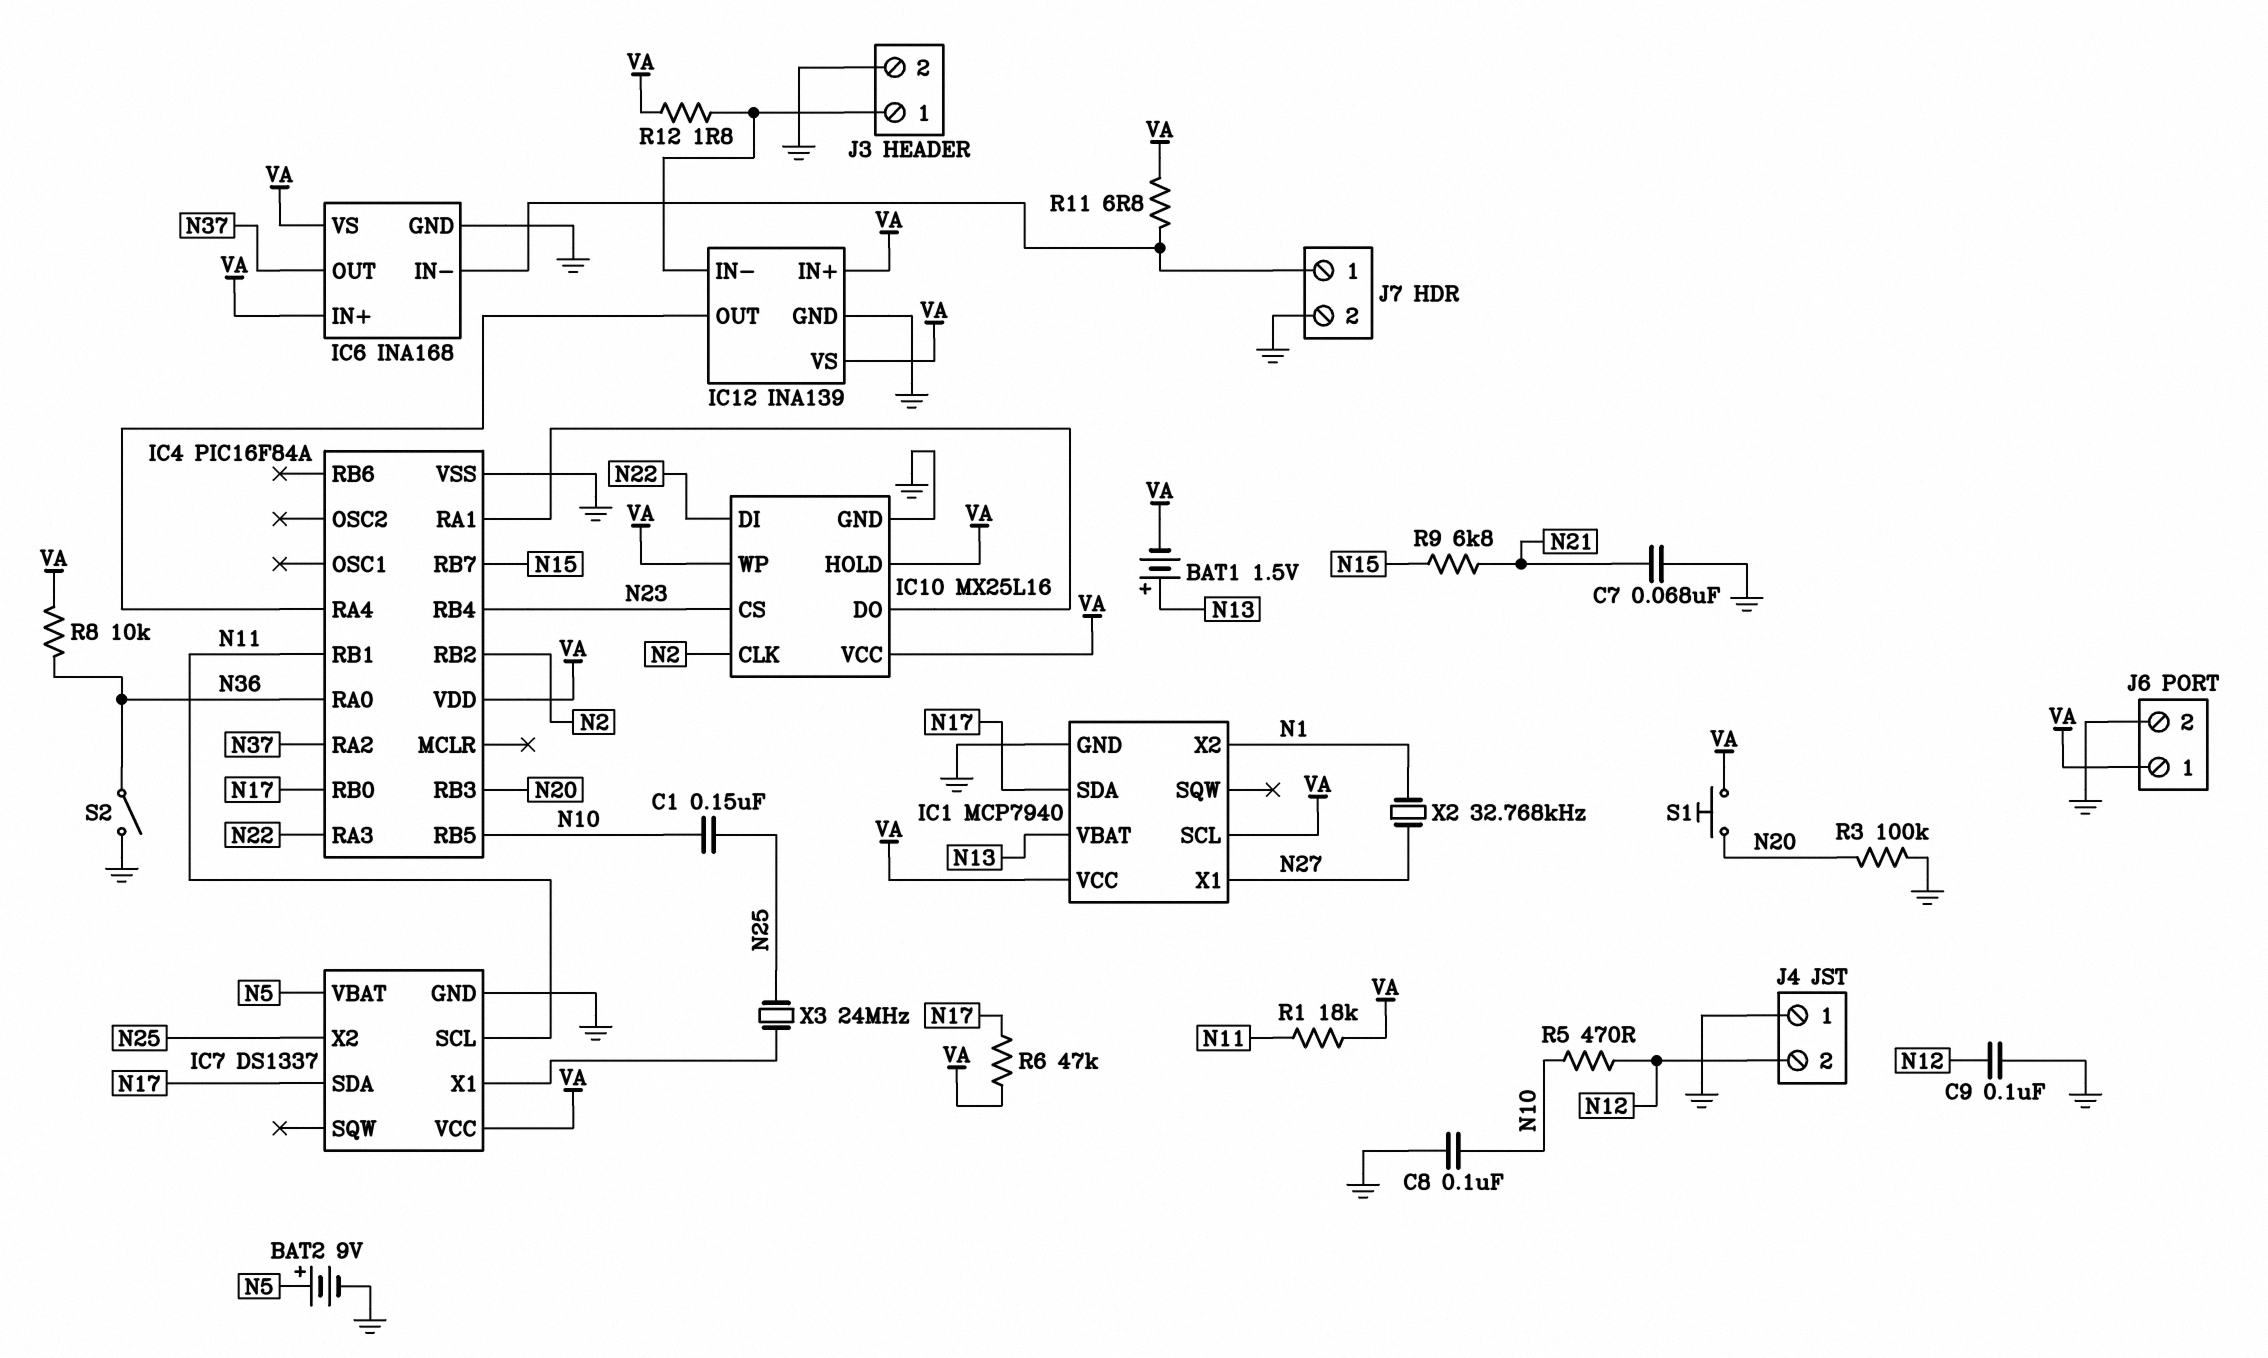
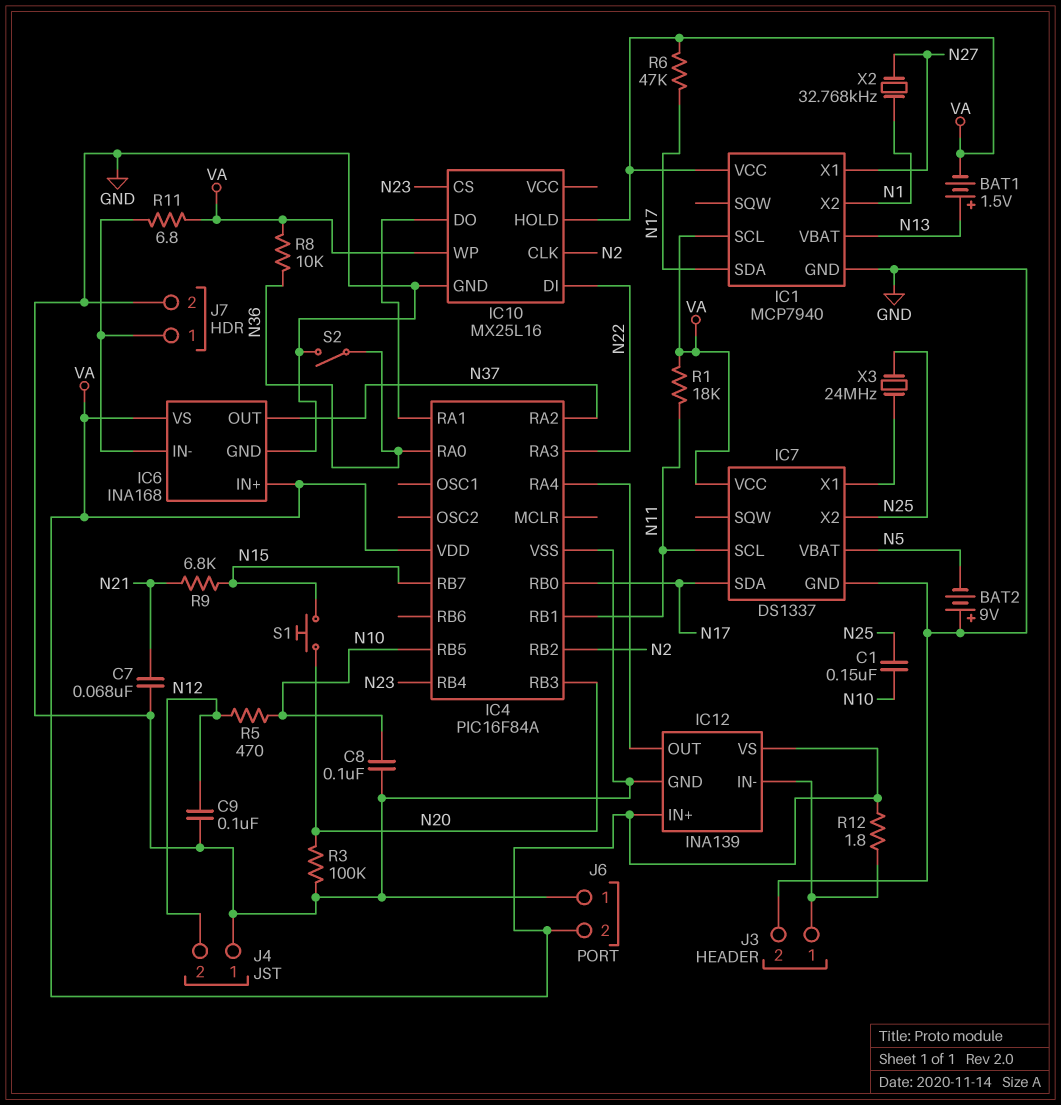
BAT2: 9V (plus N5, minus GND) -> 9V (plus GND, minus N5)
IC10 pin VCC: VA -> none
J6 pin 1: VA -> GND
J6 pin 2: GND -> VA
S1: button (N20, VA) -> button (N15, N20)

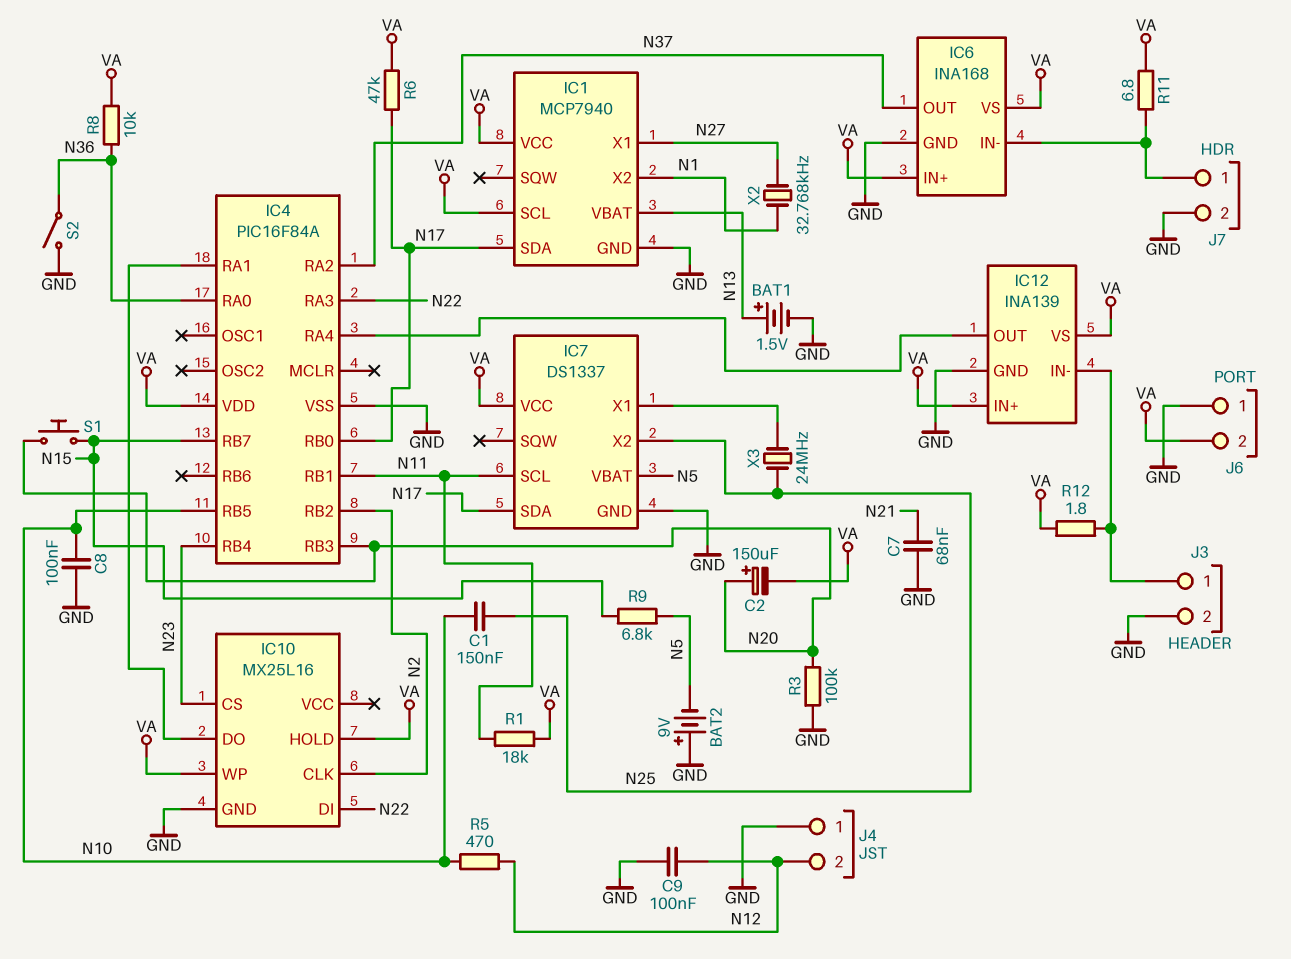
BAT1: 1.5V (plus N13, minus VA) -> 1.5V (plus N13, minus GND)
C2: none -> 150uF (plus N20, minus VA)
R9: 6.8k (N15, N21) -> 6.8k (N5, N15)

